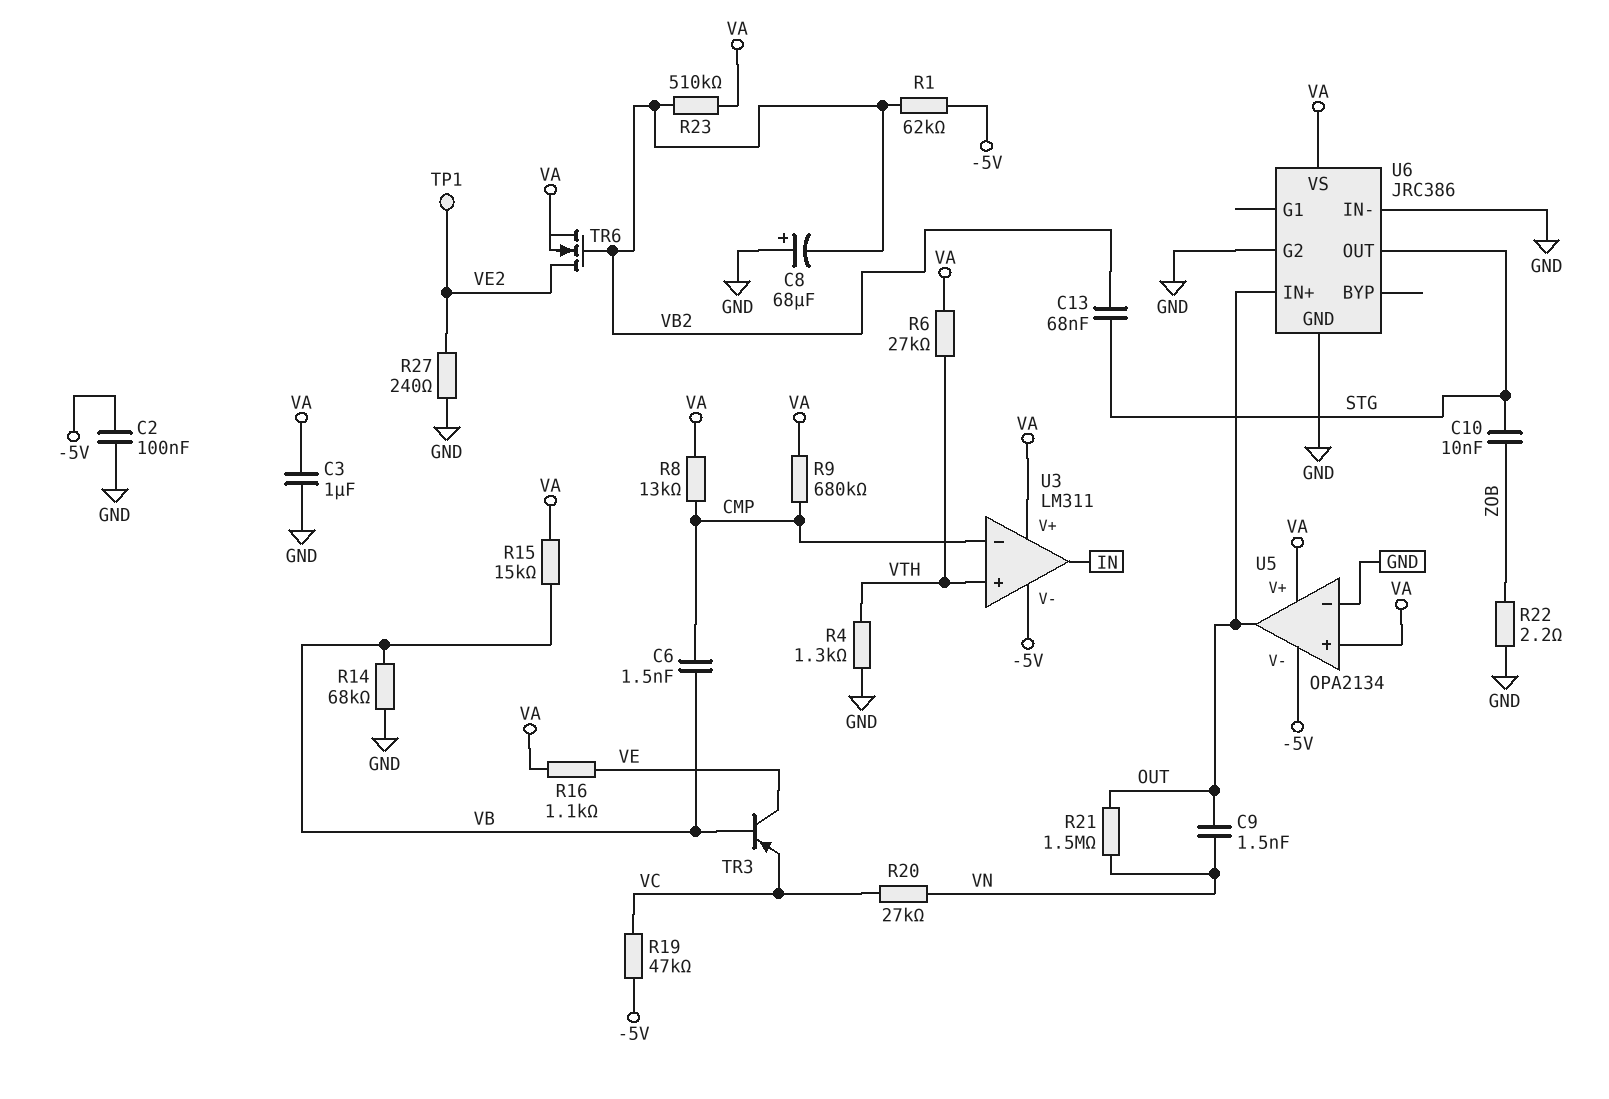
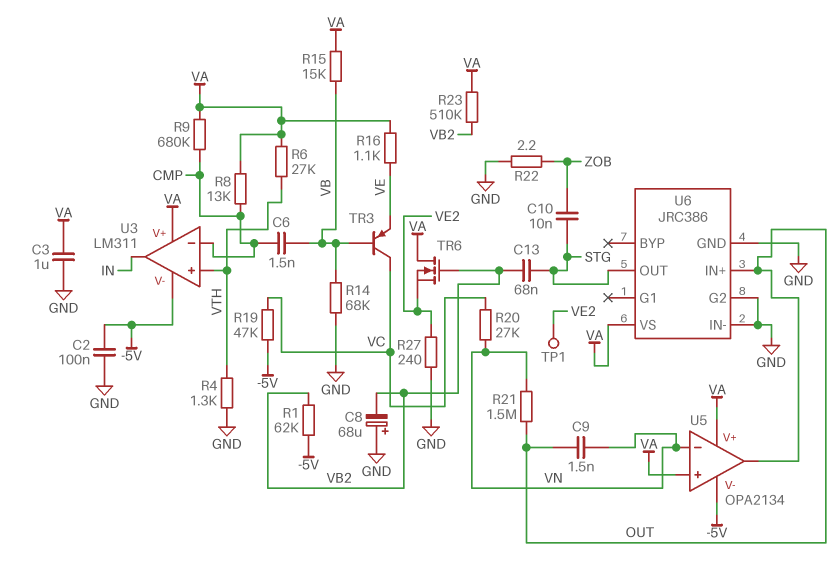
TR3: PNP (B VB, C VE, E VC) -> PNP (B VB, C VC, E VE)
TR6: NMOS (G VB2, D VE2, S VA) -> NMOS (G VB2, D VA, S VE2)
U5 pin in-: GND -> VN

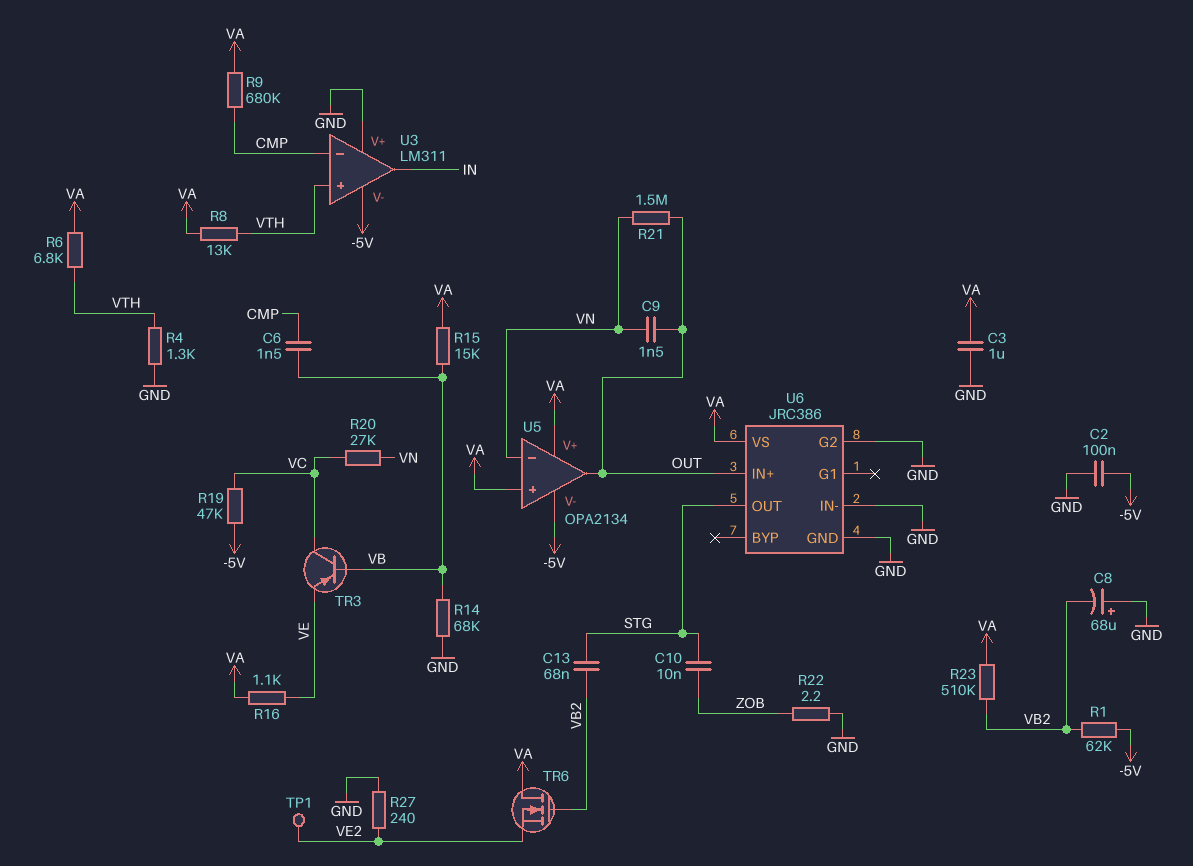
R6: 27k (VA, VTH) -> 6.8k (VA, VTH)
R8: 13k (CMP, VA) -> 13k (VA, VTH)
U3 pin V+: VA -> GND

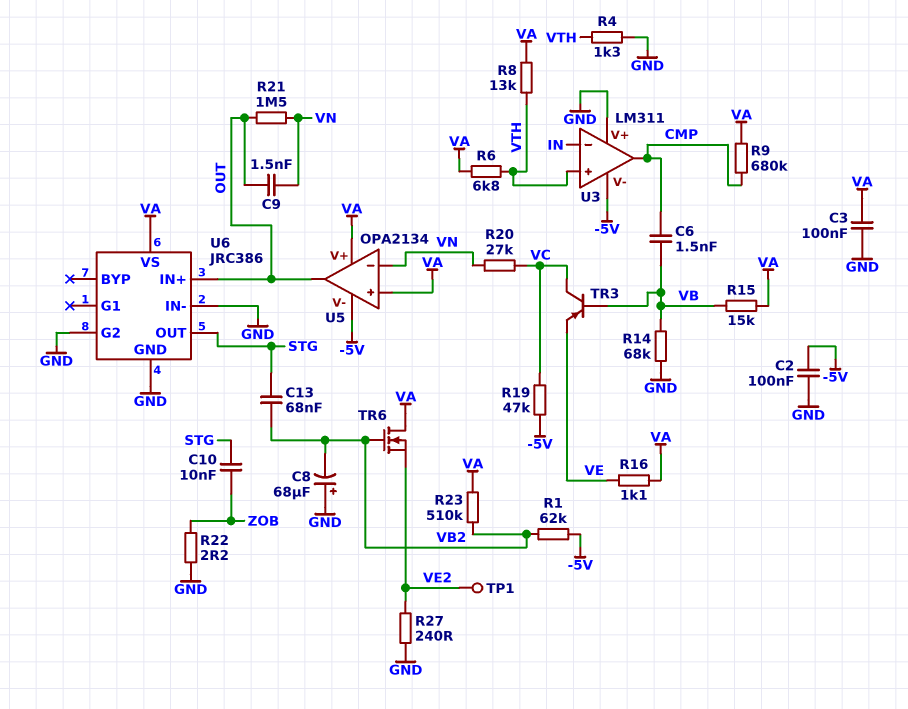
C3: 1uF (GND, VA) -> 100nF (GND, VA)
U3 pin in-: CMP -> IN
U3 pin out: IN -> CMP

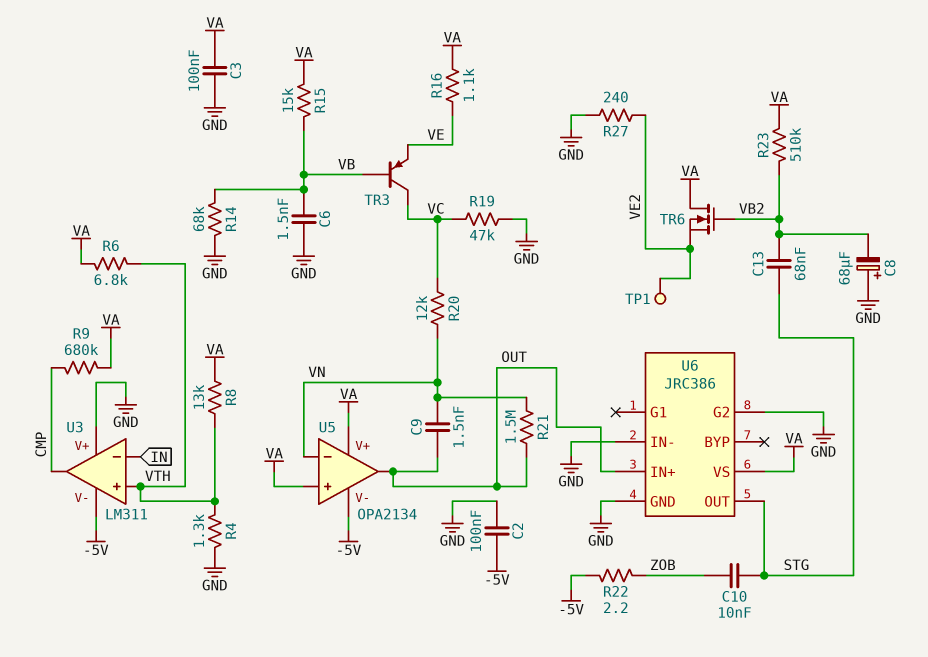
C6: 1.5nF (CMP, VB) -> 1.5nF (GND, VB)
R1: 62k (-5V, VB2) -> none
R19: 47k (-5V, VC) -> 47k (GND, VC)
R20: 27k (VC, VN) -> 12k (VC, VN)
R22: 2.2 (GND, ZOB) -> 2.2 (-5V, ZOB)

